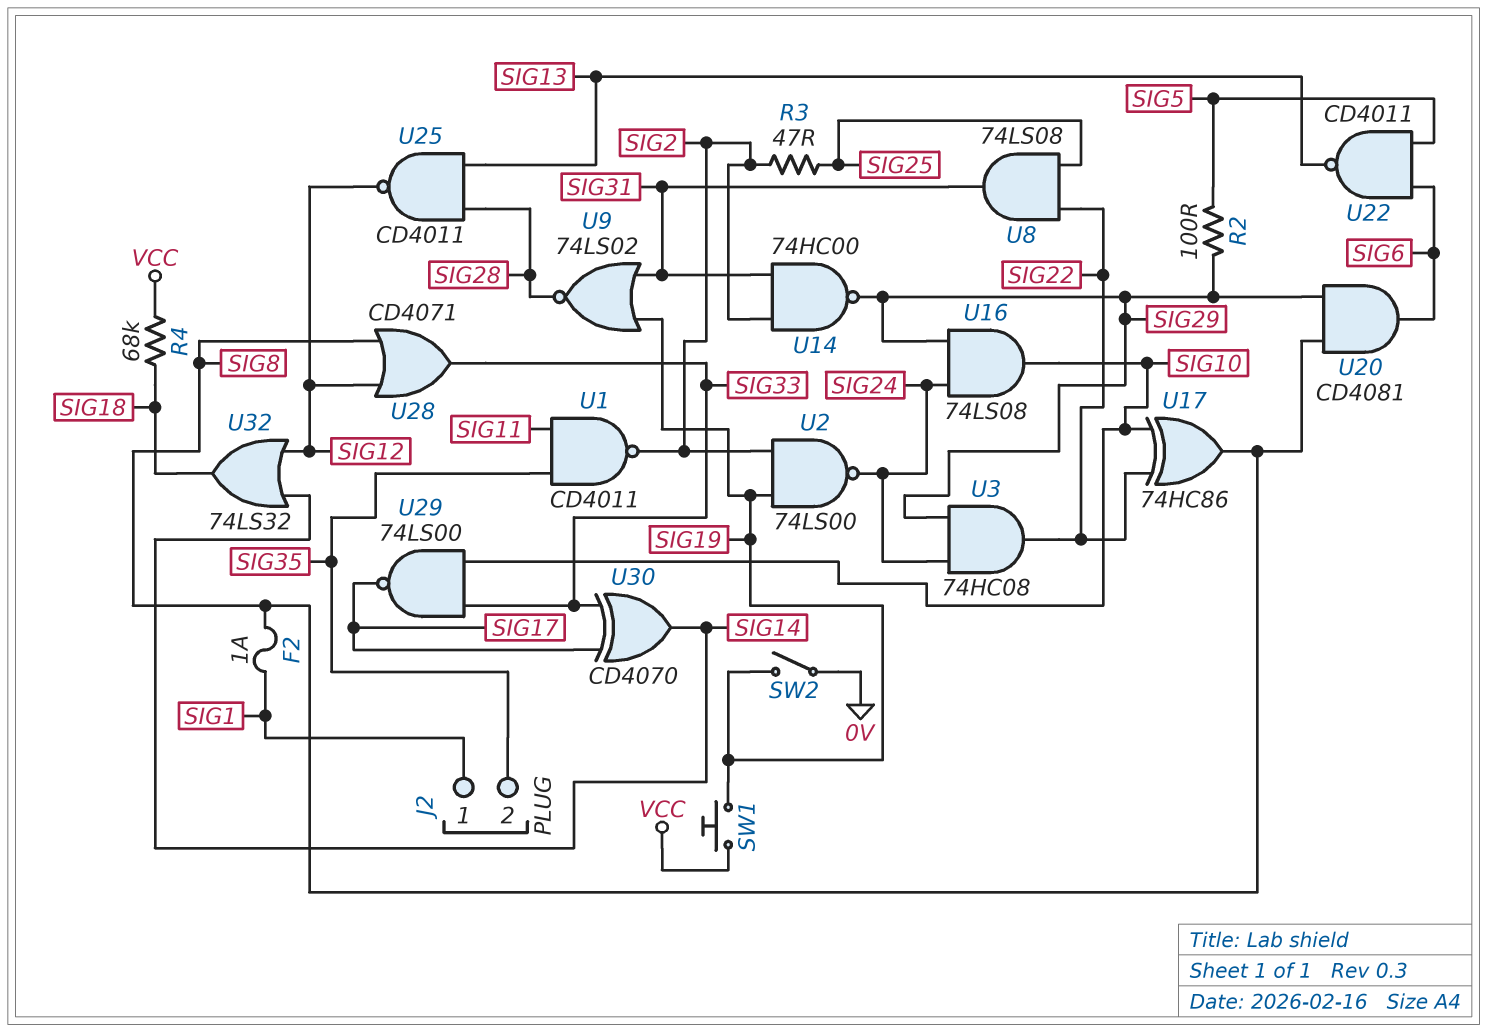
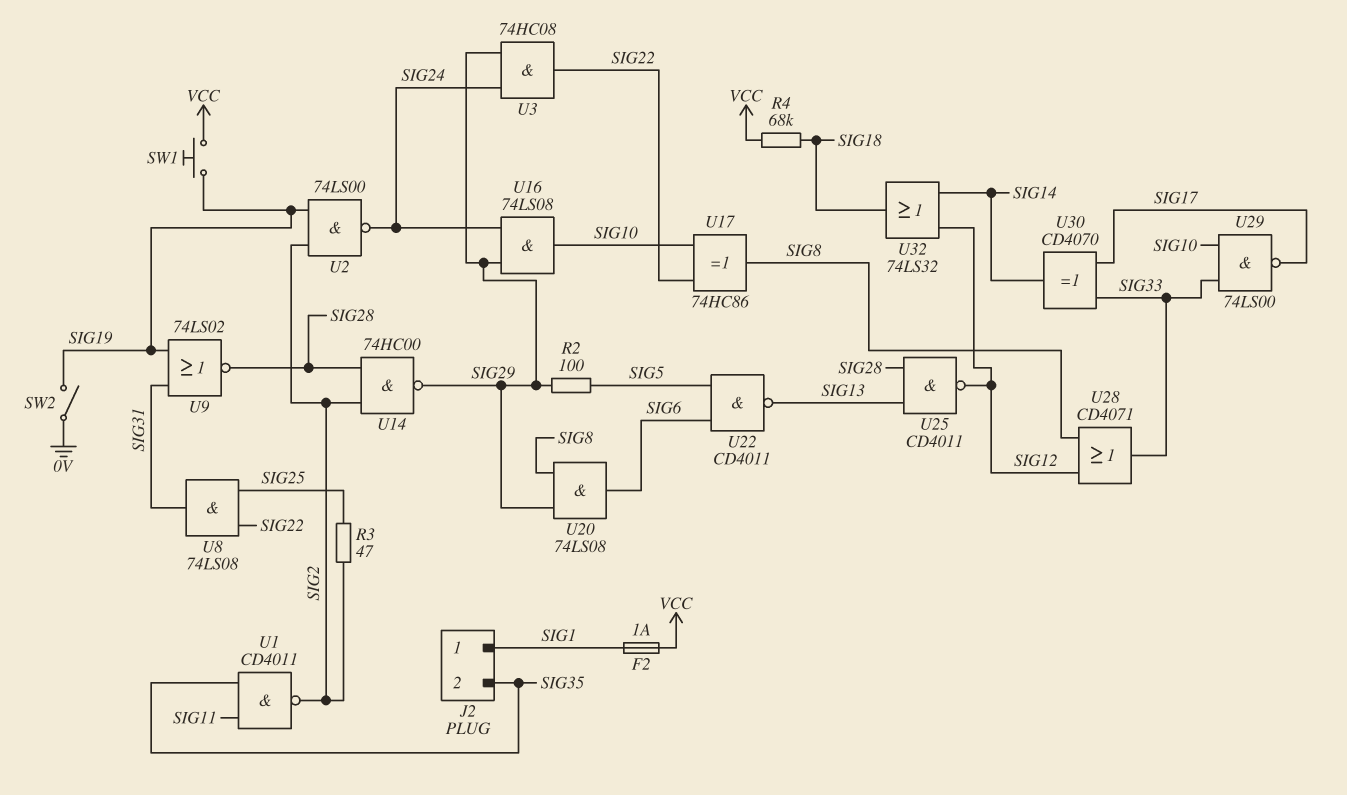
F2: 1A (SIG1, SIG8) -> 1A (SIG1, VCC)
U14: NAND 74HC00 (in SIG2, in SIG31, out SIG29) -> NAND 74HC00 (in SIG2, in SIG28, out SIG29)
U20: AND CD4081 (in SIG8, in SIG29, out SIG6) -> AND 74LS08 (in SIG8, in SIG29, out SIG6)

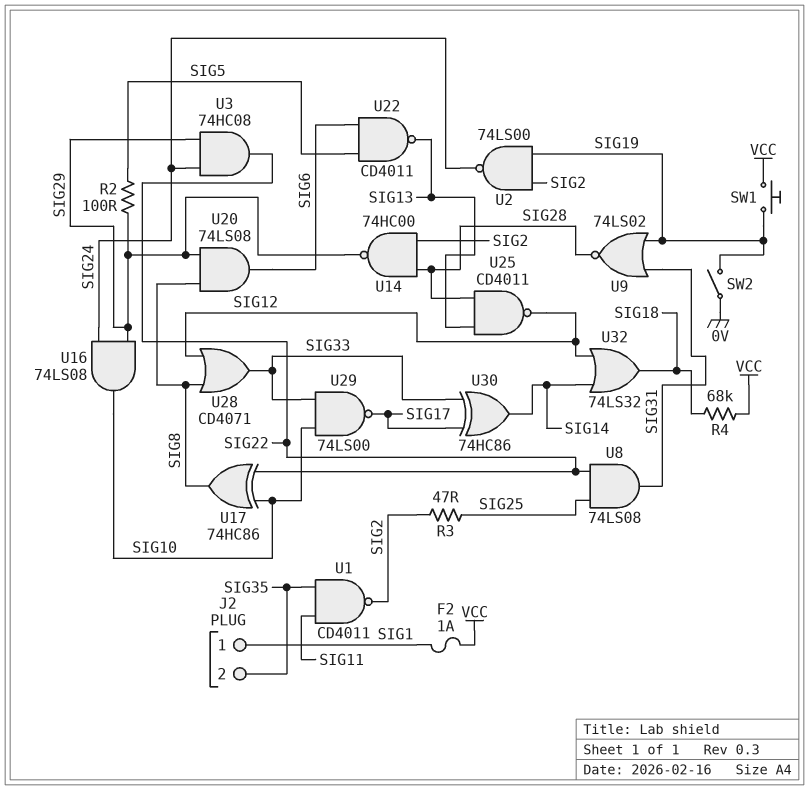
U30: XOR CD4070 (in SIG17, in SIG33, out SIG14) -> XOR 74HC86 (in SIG17, in SIG33, out SIG14)

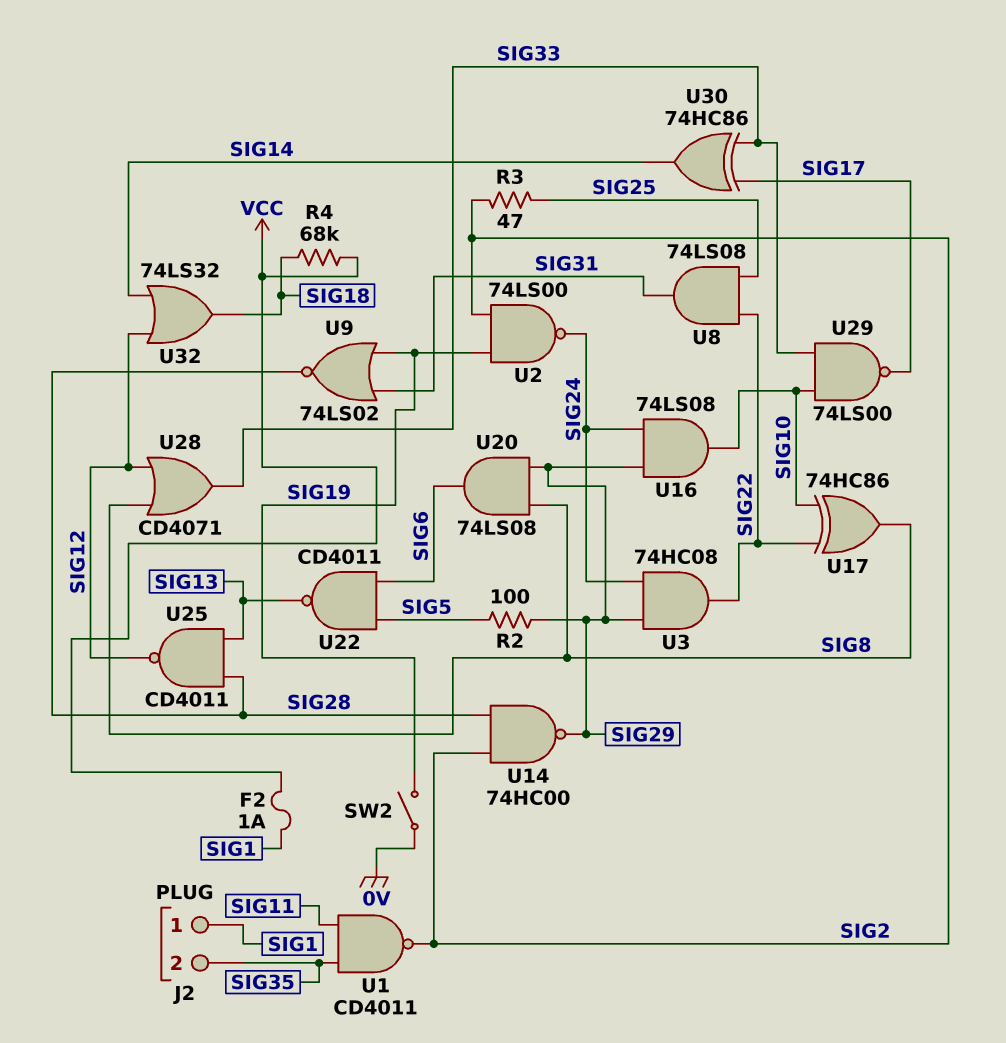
SW1: button (SIG19, VCC) -> none

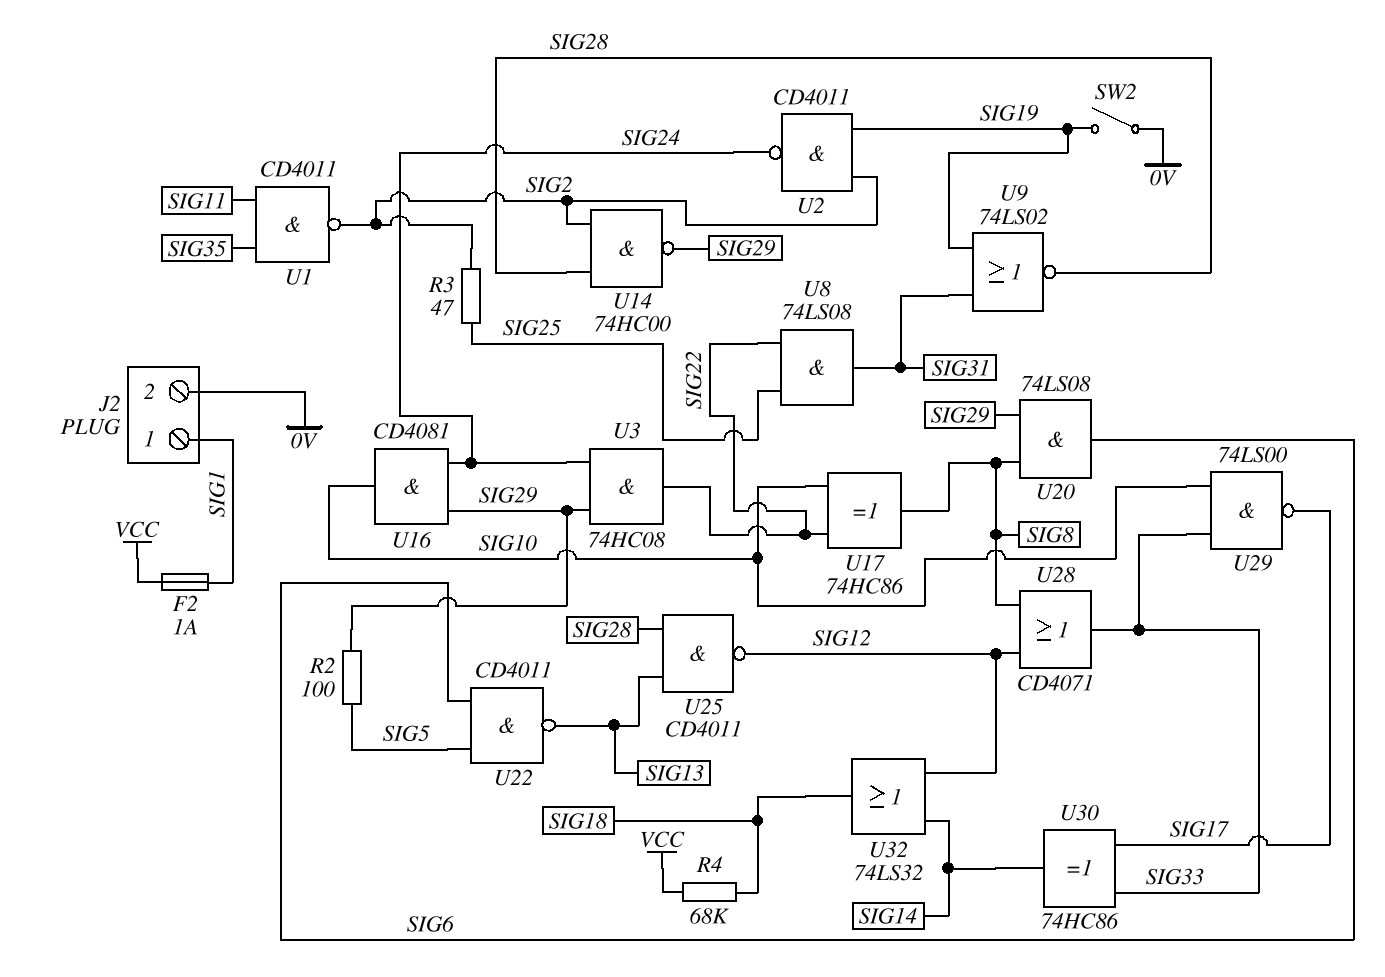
J2 pin 2: SIG35 -> 0V
U2: NAND 74LS00 (in SIG2, in SIG19, out SIG24) -> NAND CD4011 (in SIG2, in SIG19, out SIG24)
U16: AND 74LS08 (in SIG24, in SIG29, out SIG10) -> AND CD4081 (in SIG24, in SIG29, out SIG10)

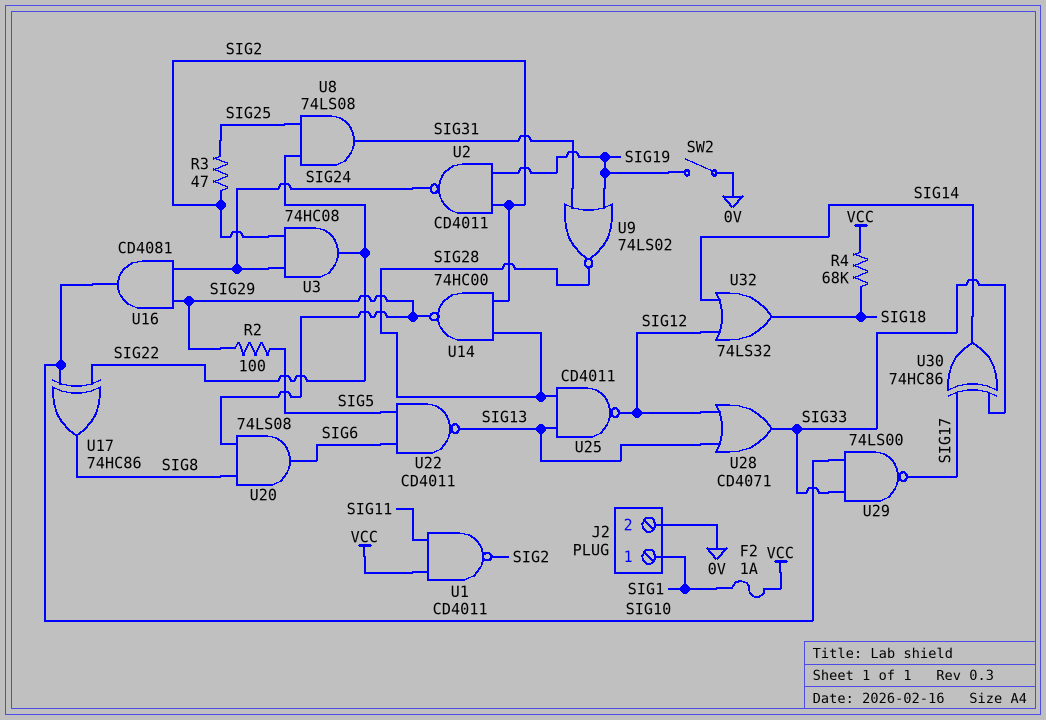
U1: NAND CD4011 (in SIG11, in SIG35, out SIG2) -> NAND CD4011 (in SIG11, in VCC, out SIG2)
U3: AND 74HC08 (in SIG24, in SIG29, out SIG22) -> AND 74HC08 (in SIG2, in SIG24, out SIG22)
U28: OR CD4071 (in SIG8, in SIG12, out SIG33) -> OR CD4071 (in SIG12, in SIG13, out SIG33)

